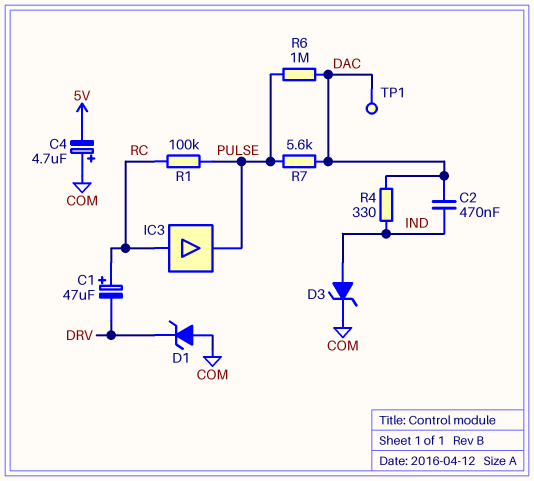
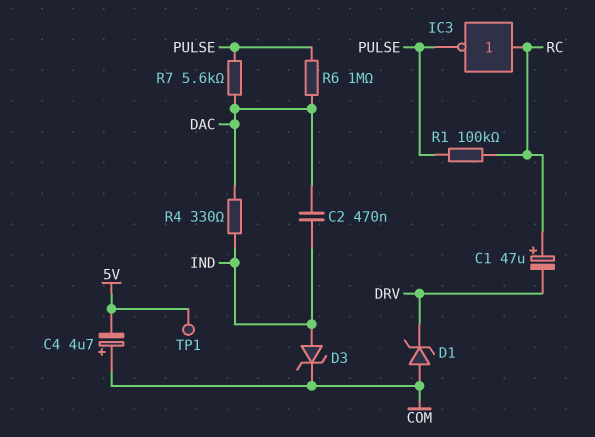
IC3: buffer (in RC, out PULSE) -> NOT (in RC, out PULSE)
TP1: test point (DAC) -> test point (5V)

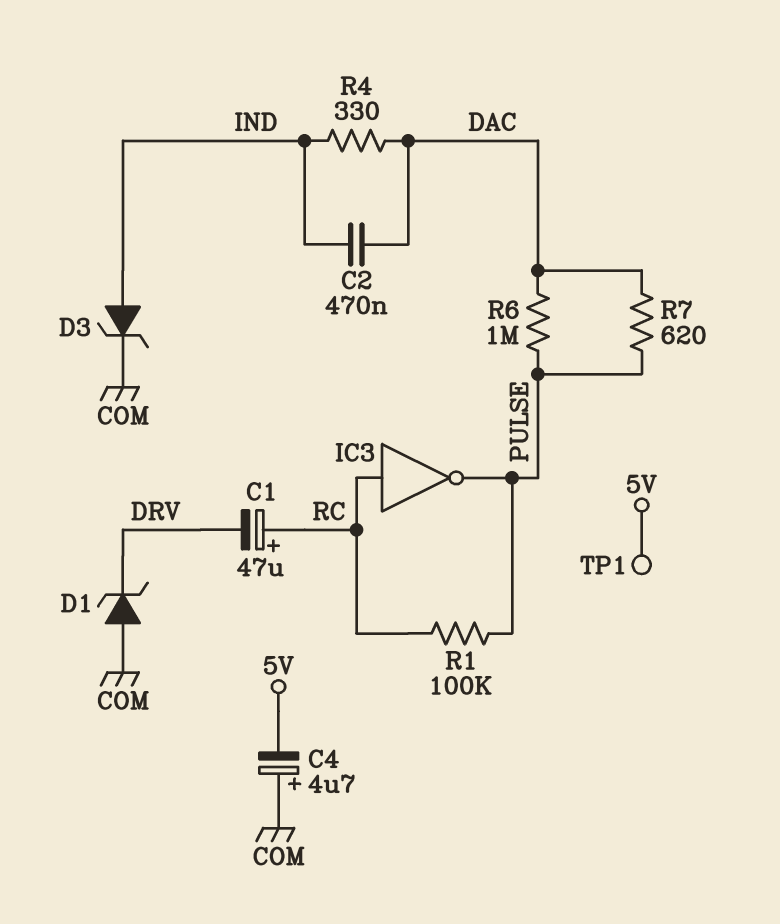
R7: 5.6k (DAC, PULSE) -> 620 (DAC, PULSE)

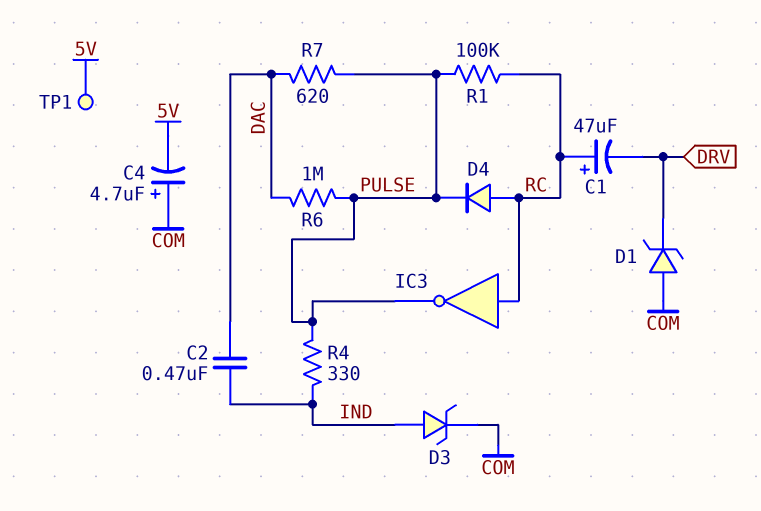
D4: none -> diode (A RC, K PULSE)
R4: 330 (DAC, IND) -> 330 (IND, PULSE)

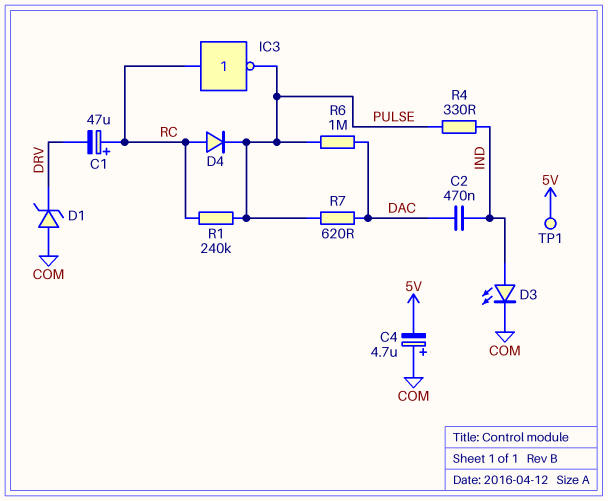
D3: zener (A IND, K COM) -> LED (A IND, K COM)
R1: 100k (PULSE, RC) -> 240k (PULSE, RC)

